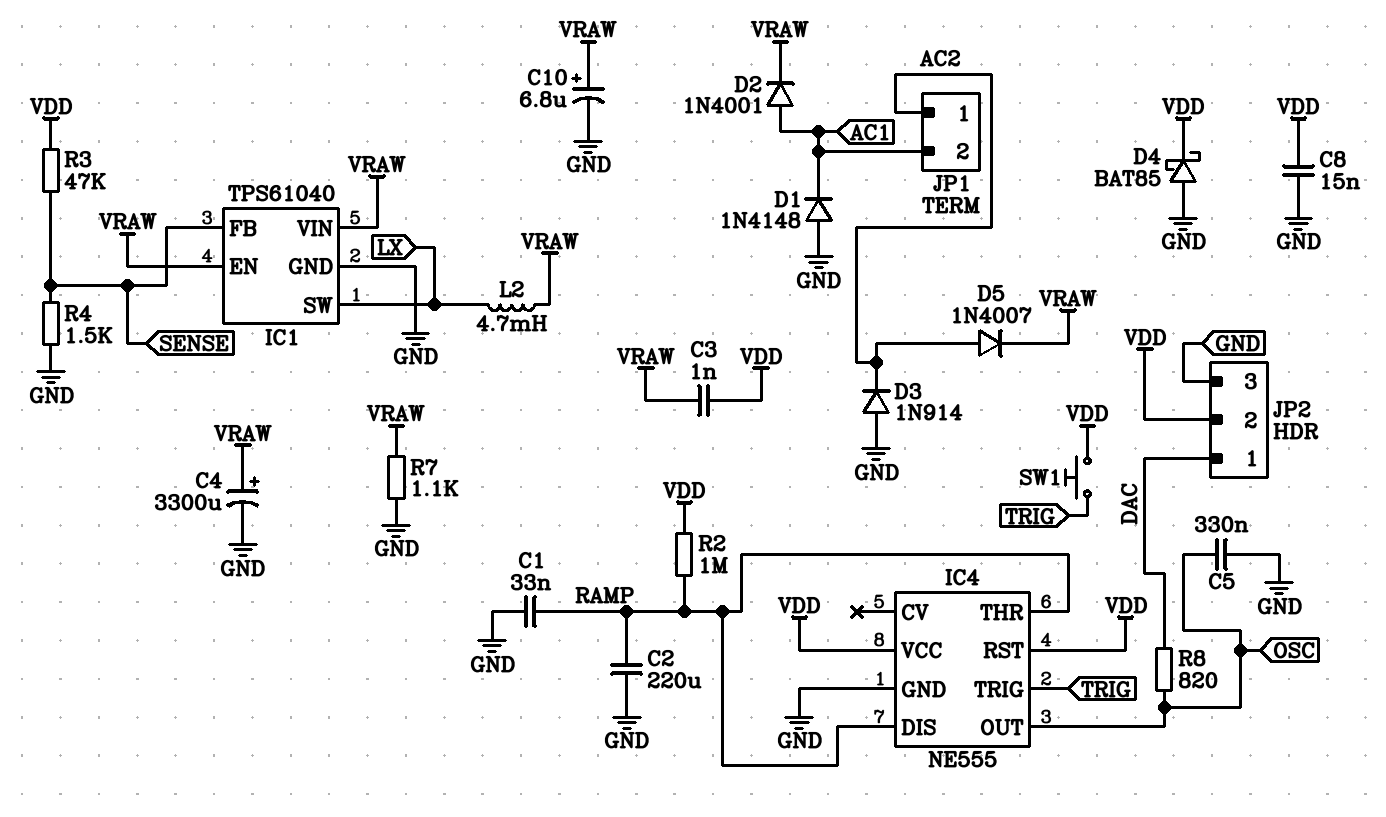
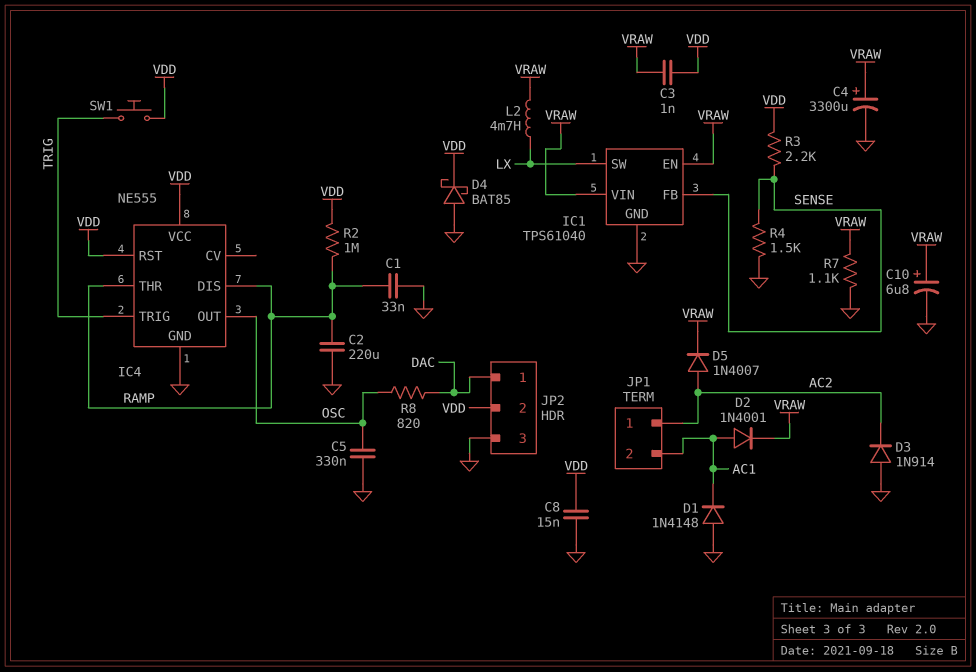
R3: 47k (SENSE, VDD) -> 2.2k (SENSE, VDD)

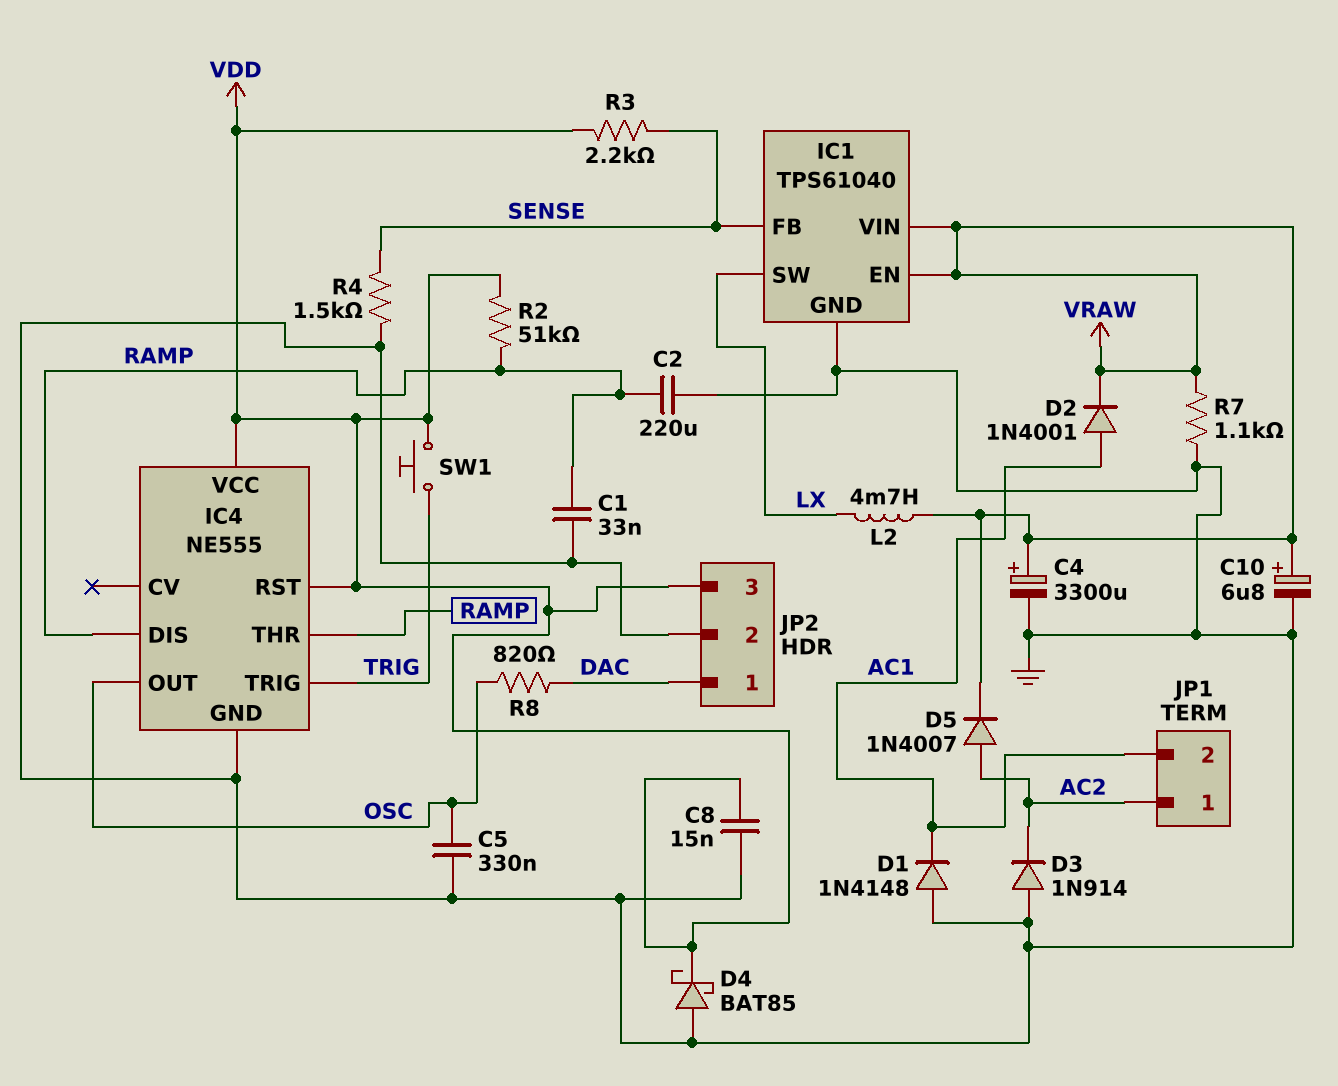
C3: 1nF (VDD, VRAW) -> none
JP2 pin 2: VDD -> GND
JP2 pin 3: GND -> VDD
R2: 1M (RAMP, VDD) -> 51k (RAMP, VDD)

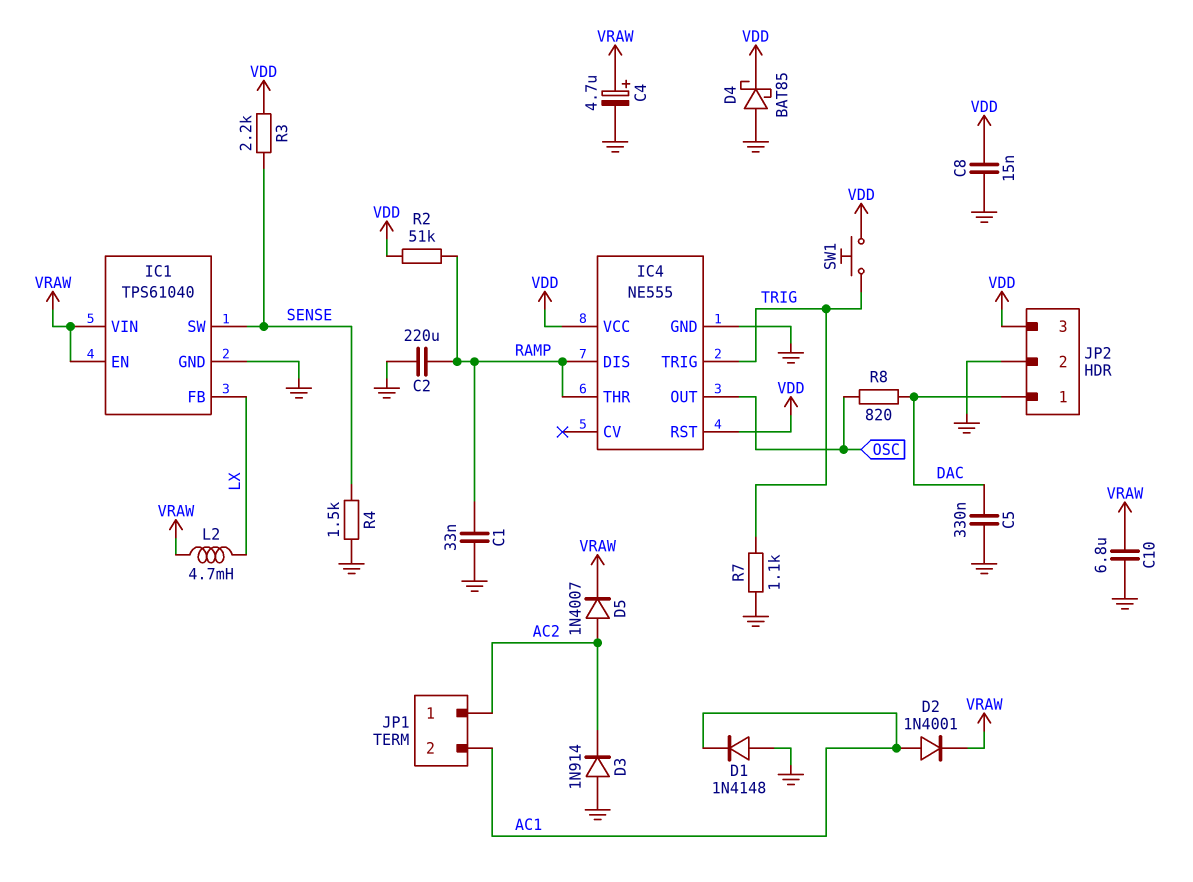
C4: 3300uF (plus VRAW, minus GND) -> 4.7uF (plus VRAW, minus GND)
C5: 330nF (GND, OSC) -> 330nF (DAC, GND)
C10: 6.8uF (plus VRAW, minus GND) -> 6.8uF (GND, VRAW)
IC1 pin FB: SENSE -> LX
IC1 pin SW: LX -> SENSE
R7: 1.1k (GND, VRAW) -> 1.1k (GND, TRIG)

